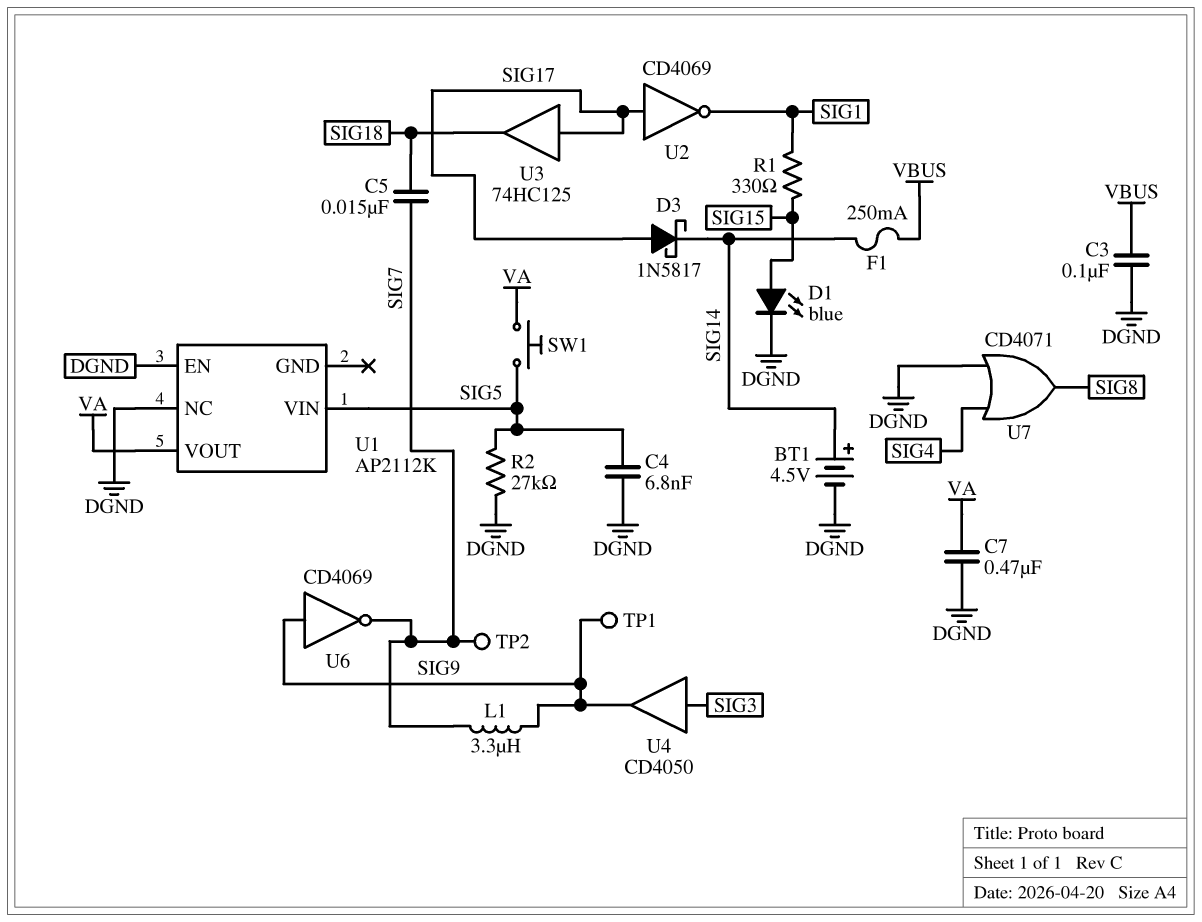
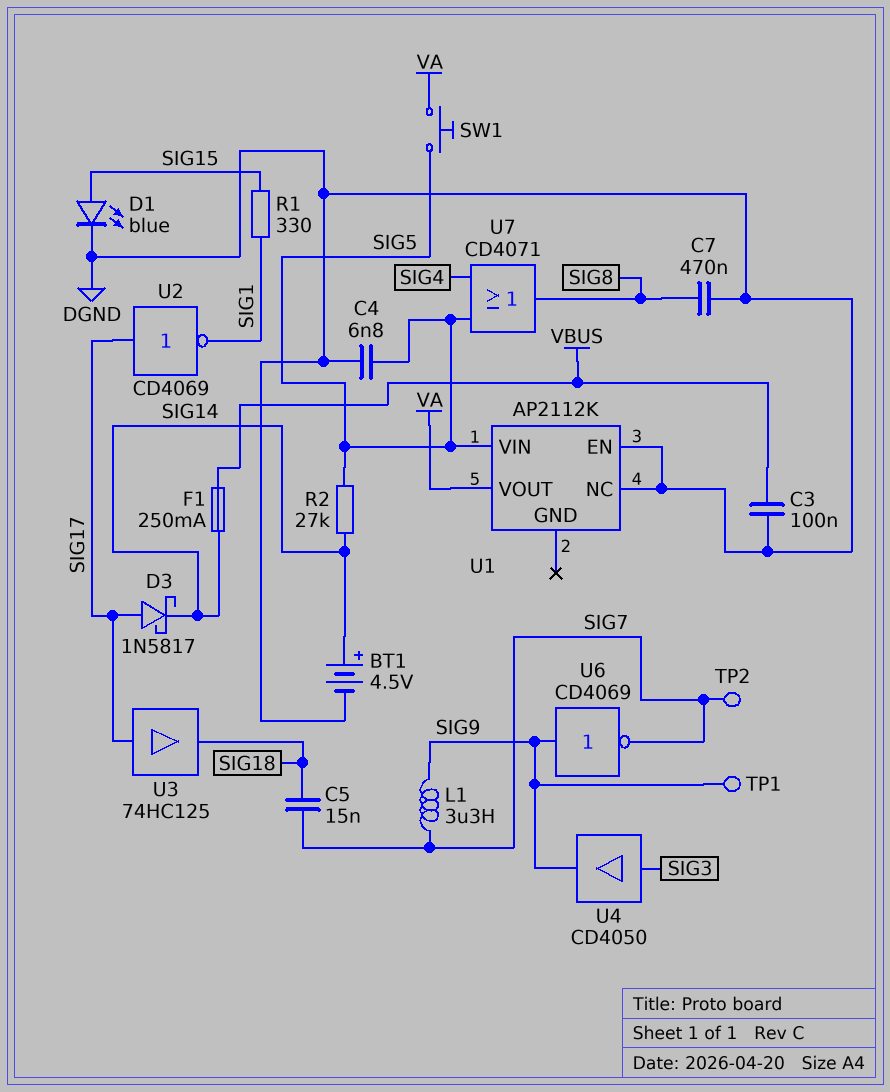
C7: 470nF (DGND, VA) -> 470nF (DGND, SIG8)
R2: 27k (DGND, SIG5) -> 27k (SIG5, SIG14)
U7: OR CD4071 (in DGND, in SIG4, out SIG8) -> OR CD4071 (in SIG4, in SIG5, out SIG8)

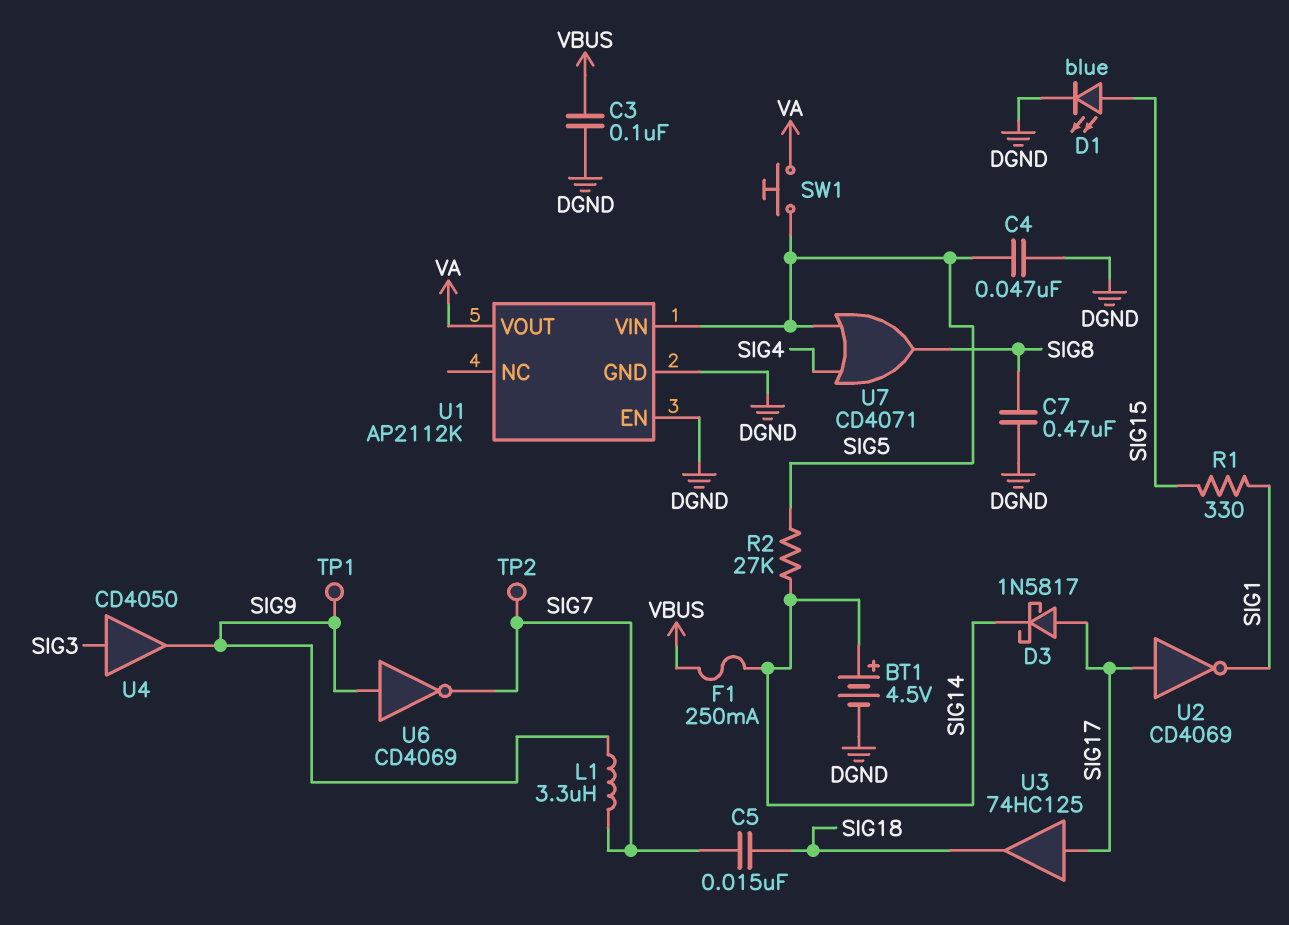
C4: 6.8nF (DGND, SIG5) -> 47nF (DGND, SIG5)
U1 pin GND: none -> DGND
U1 pin NC: DGND -> none

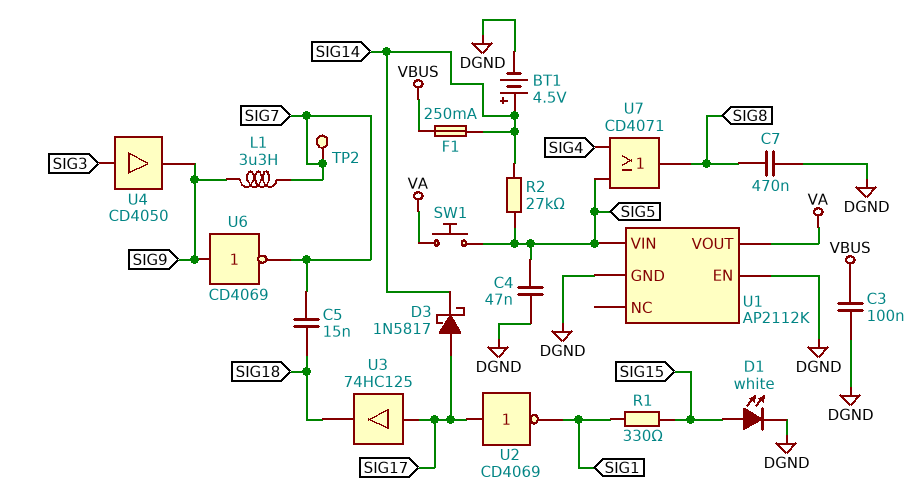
D1: LED blue (A SIG15, K DGND) -> LED white (A SIG15, K DGND)
TP1: test point (SIG9) -> none

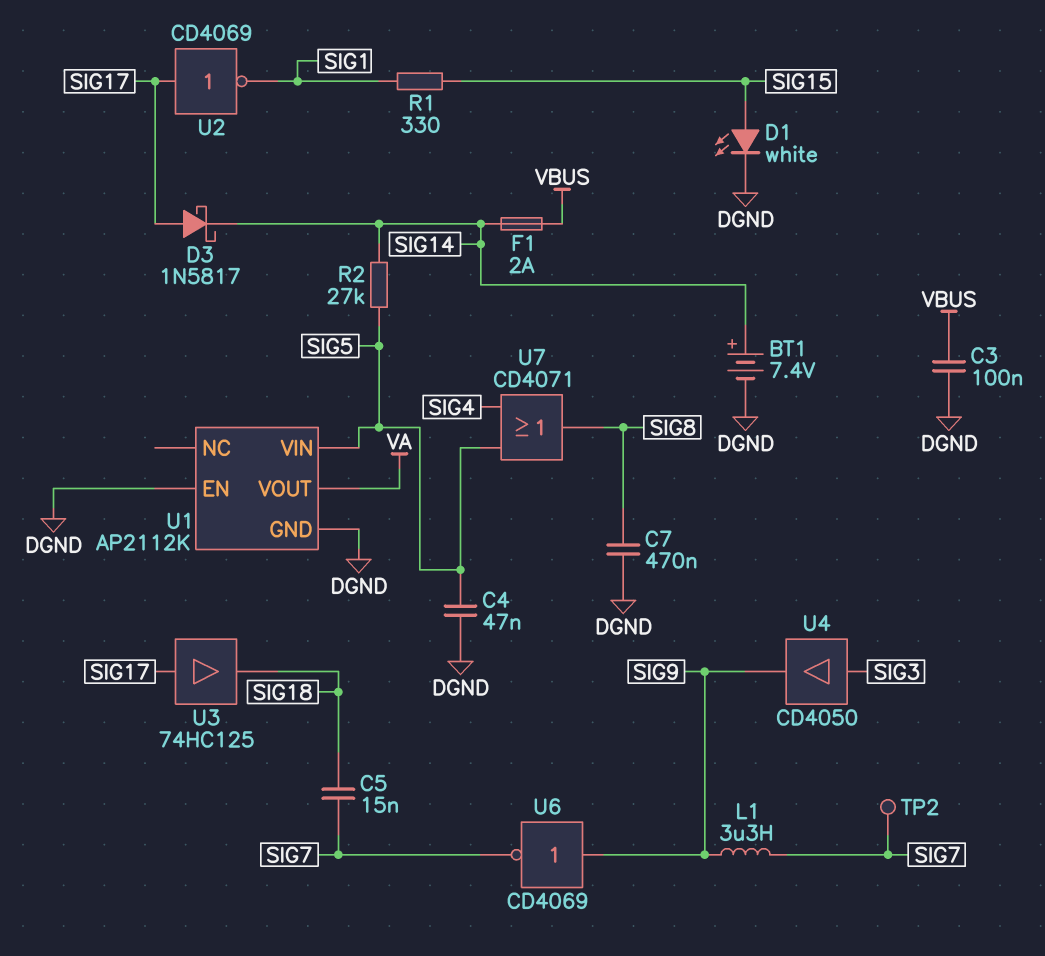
BT1: 4.5V (plus SIG14, minus DGND) -> 7.4V (plus SIG14, minus DGND)
F1: 250mA (SIG14, VBUS) -> 2A (SIG14, VBUS)
SW1: button (SIG5, VA) -> none

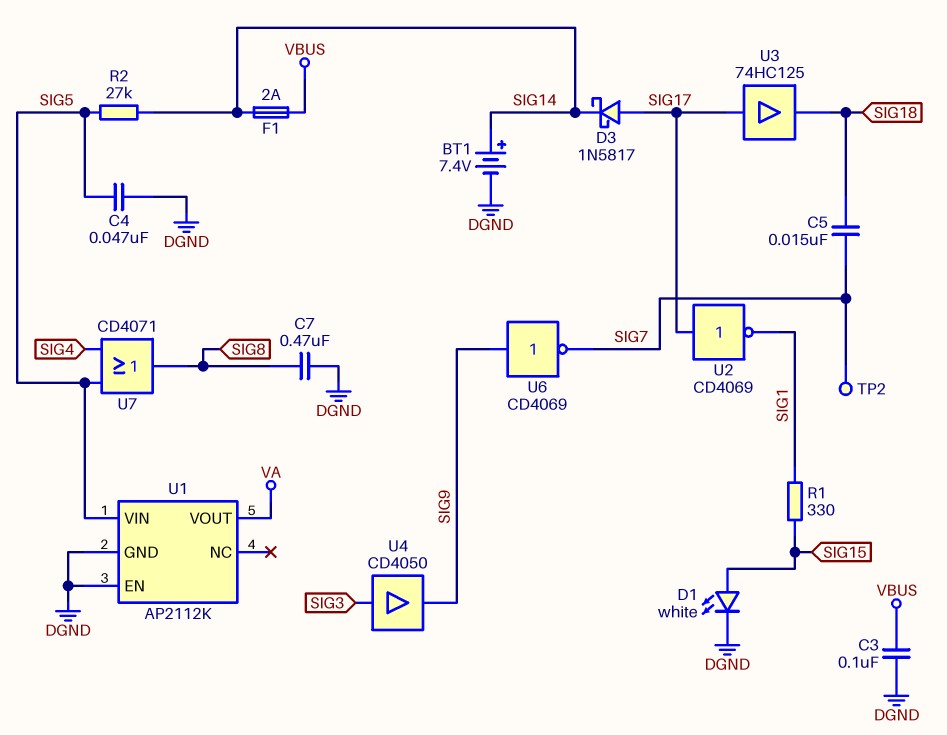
L1: 3.3uH (SIG7, SIG9) -> none

